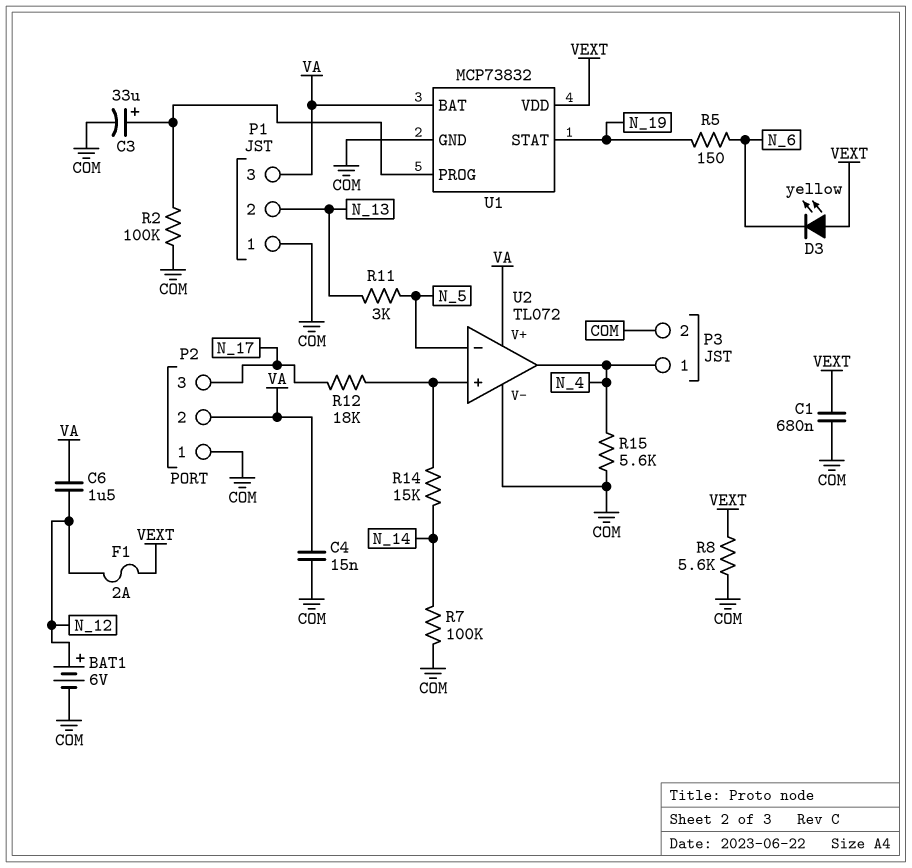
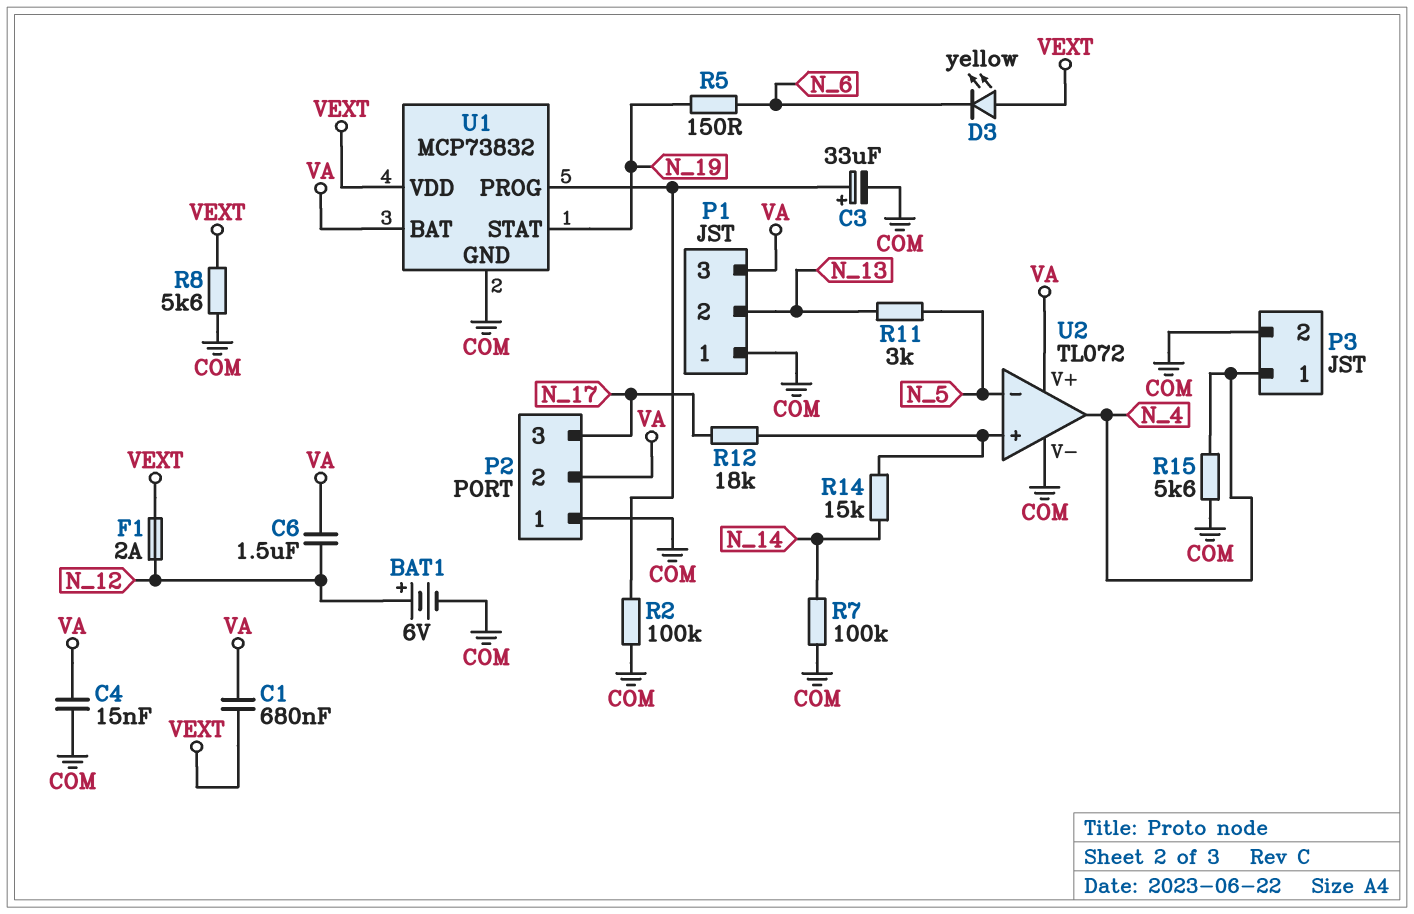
C1: 680nF (COM, VEXT) -> 680nF (VA, VEXT)

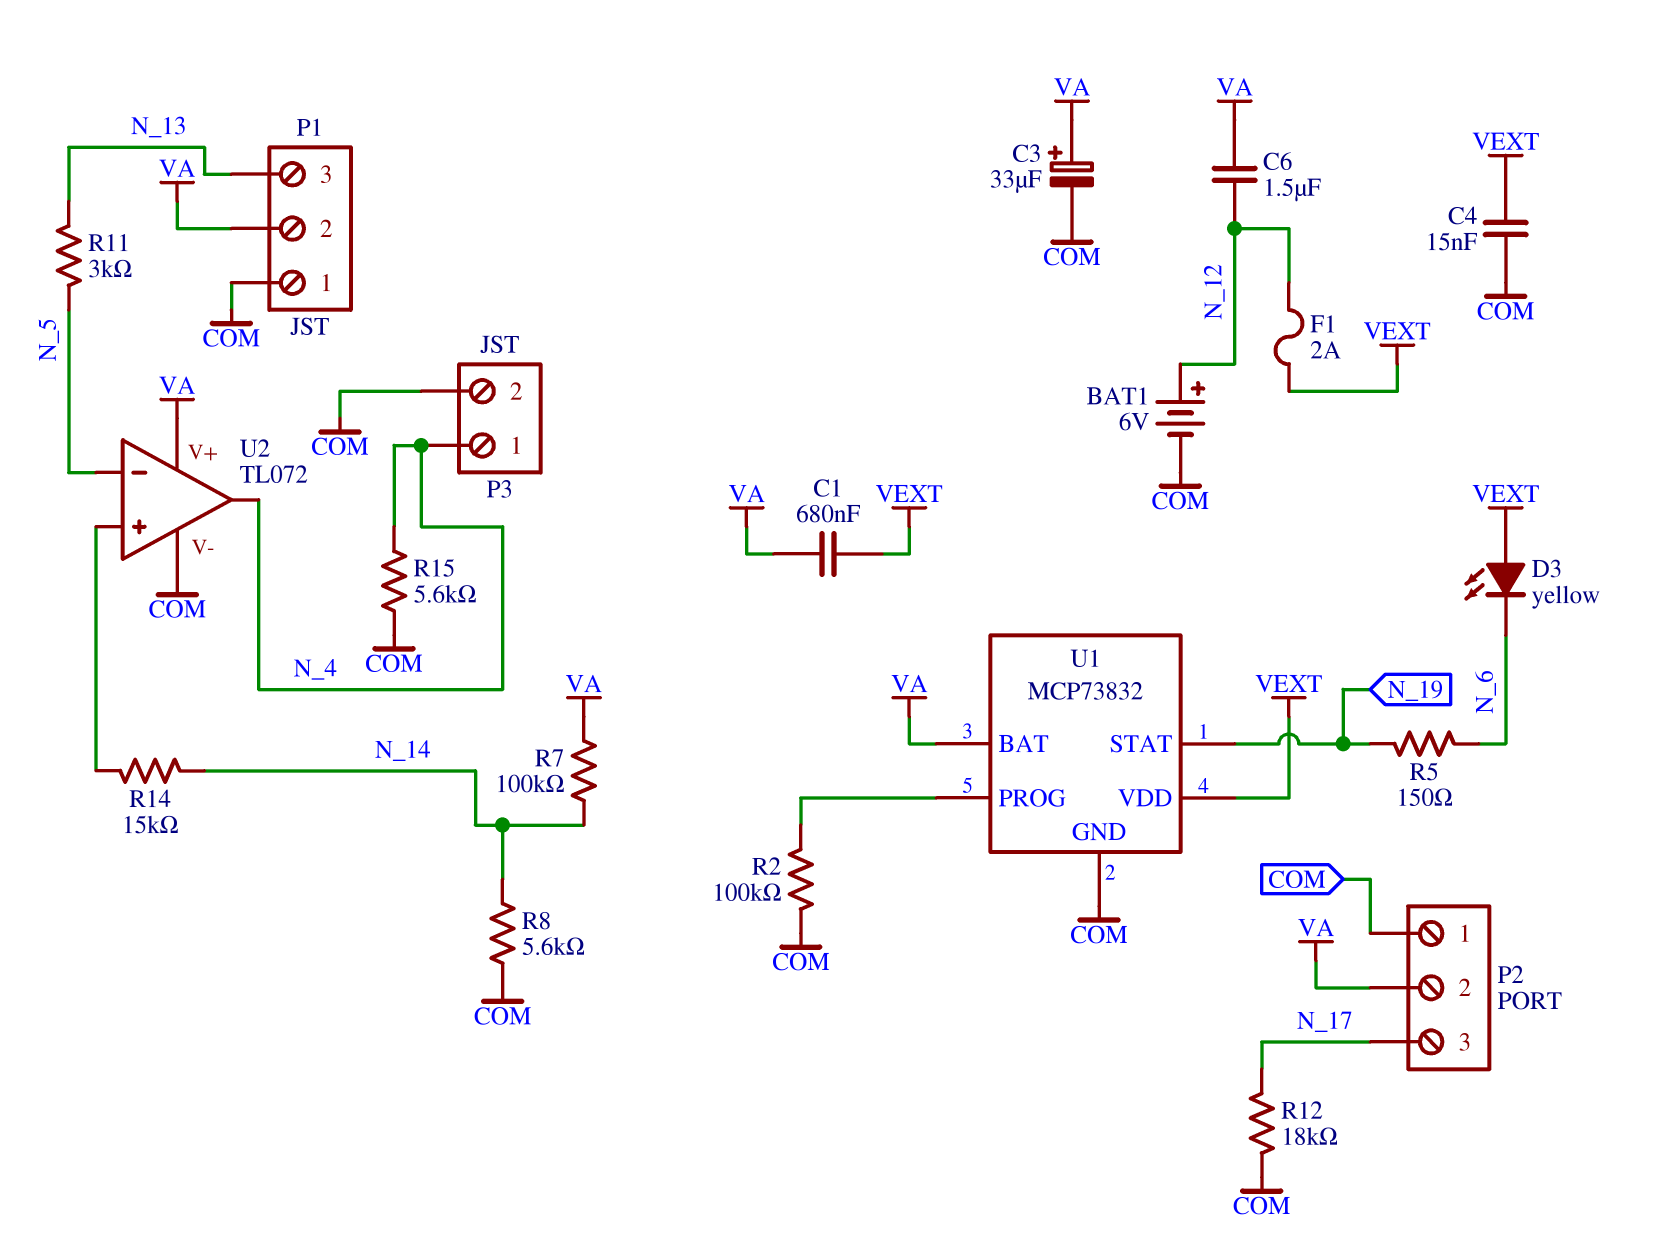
C3: 33uF (plus U1/PROG, minus COM) -> 33uF (plus VA, minus COM)
C4: 15nF (COM, VA) -> 15nF (COM, VEXT)
P1 pin 2: N_13 -> VA
P1 pin 3: VA -> N_13
R7: 100k (COM, N_14) -> 100k (N_14, VA)
R8: 5.6k (COM, VEXT) -> 5.6k (COM, N_14)
R12: 18k (N_17, U2/in+) -> 18k (COM, N_17)

